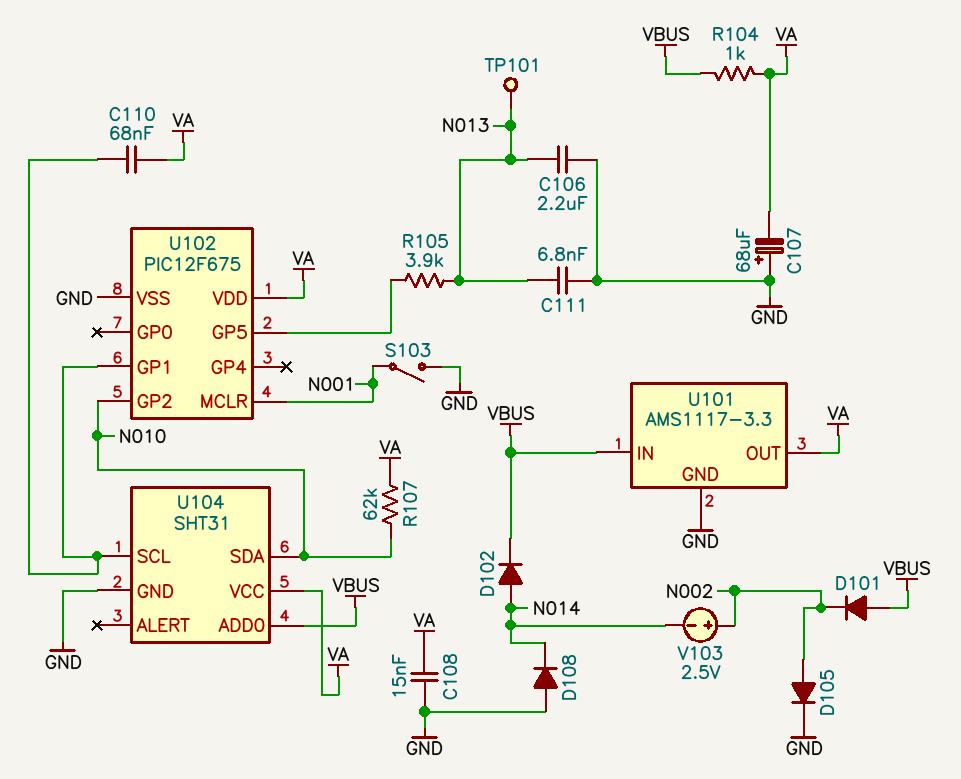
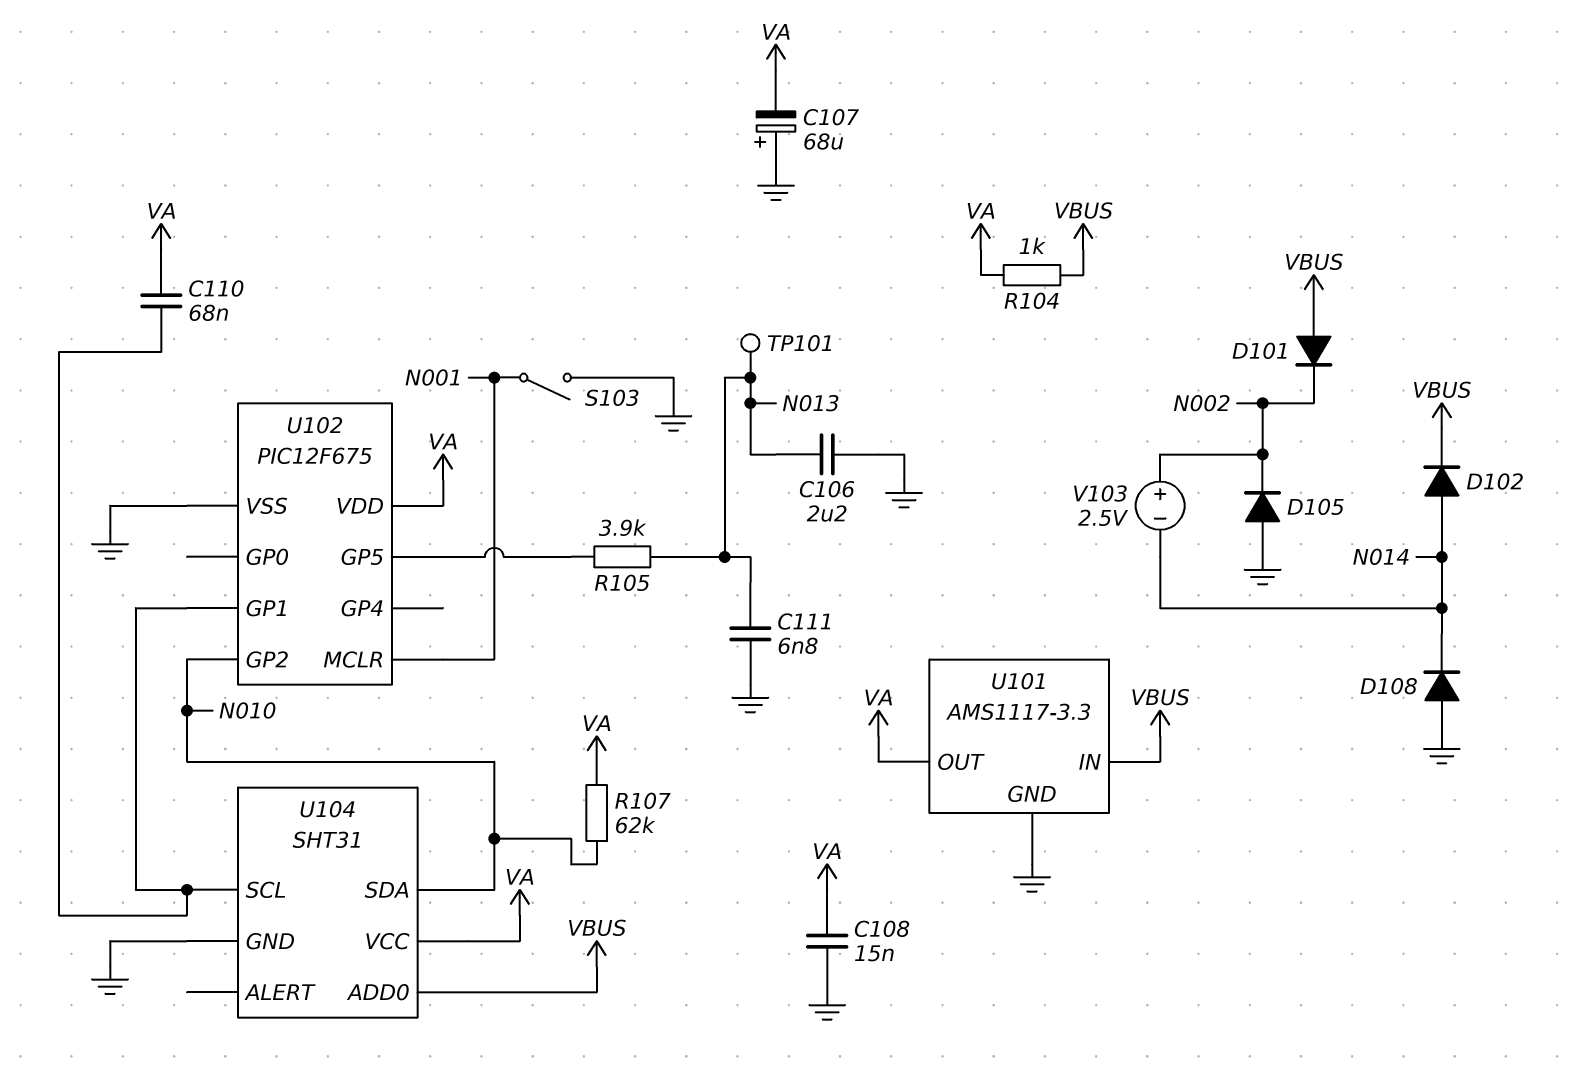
D105: diode (A N002, K GND) -> diode (A GND, K N002)

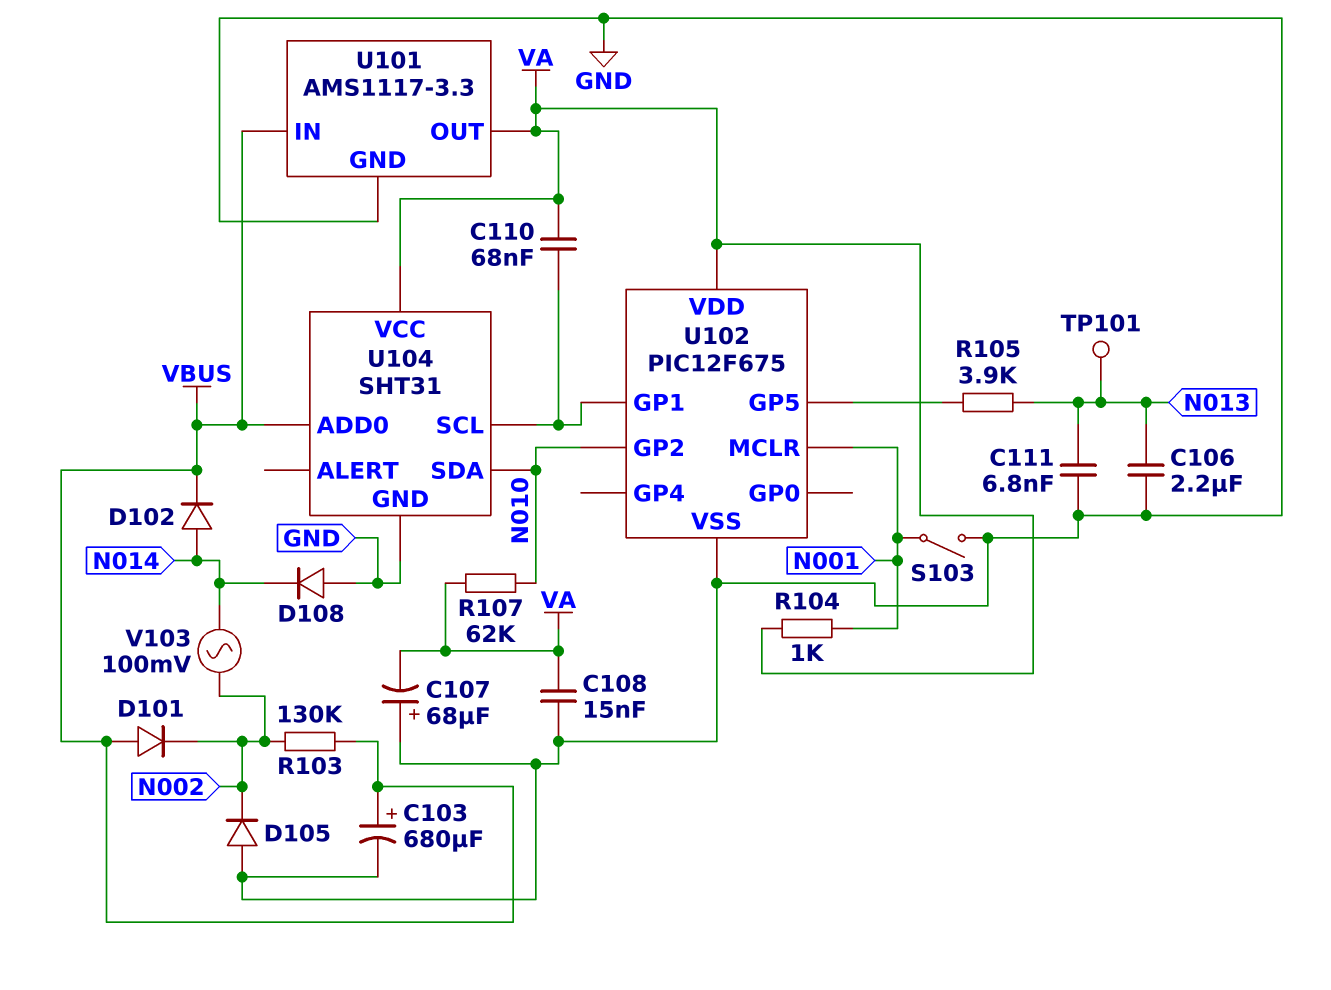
C103: none -> 680uF (plus VBUS, minus GND)
R103: none -> 130k (N002, VBUS)
R104: 1k (VA, VBUS) -> 1k (N001, VA)
V103: 2.5V (plus N002, minus N014) -> AC 100mV (N002, N014)

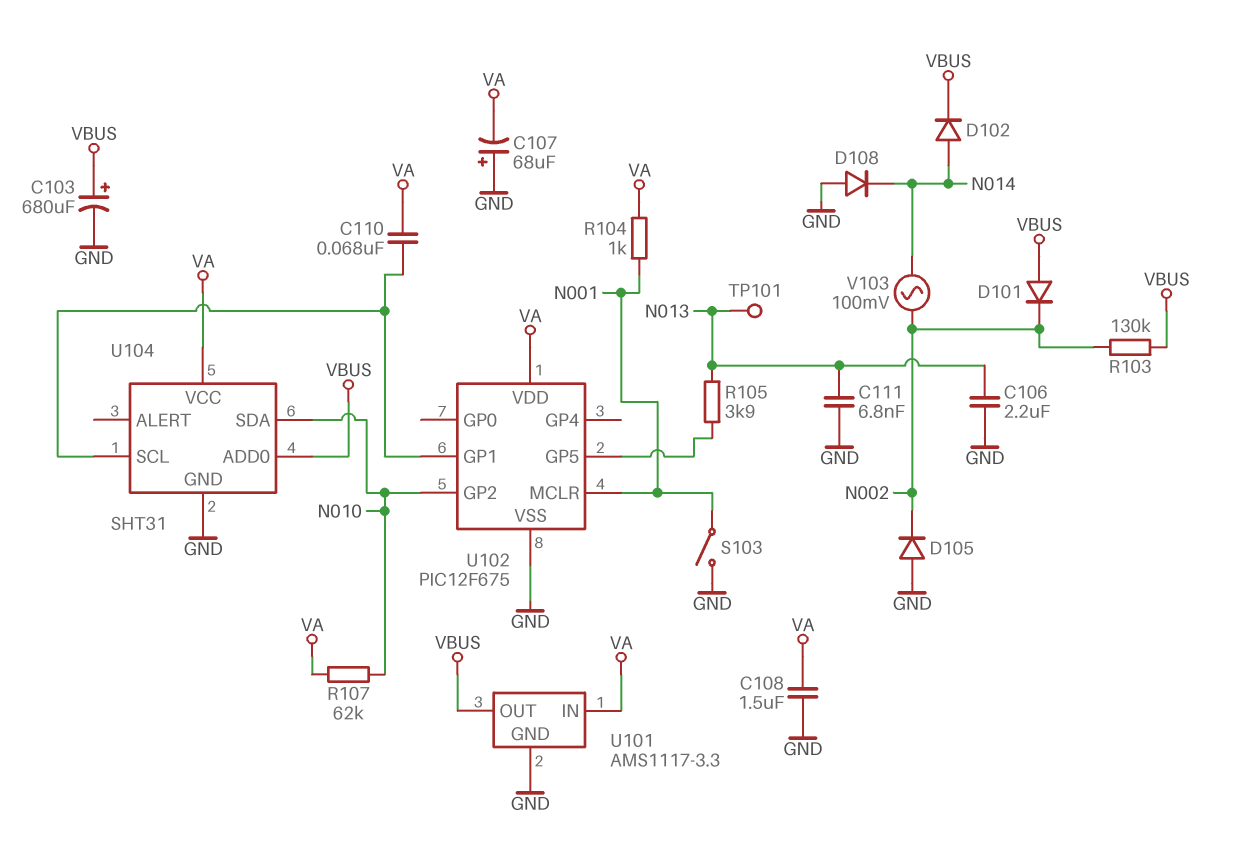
C108: 15nF (GND, VA) -> 1.5uF (GND, VA)
U101 pin IN: VBUS -> VA
U101 pin OUT: VA -> VBUS

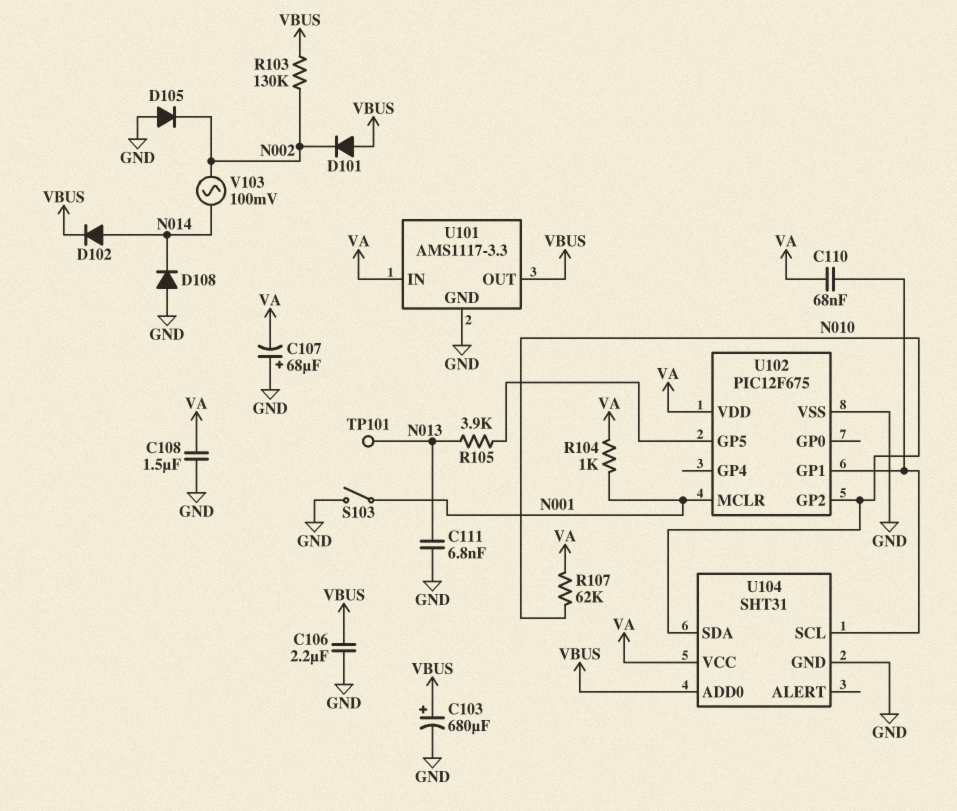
C106: 2.2uF (GND, N013) -> 2.2uF (GND, VBUS)

